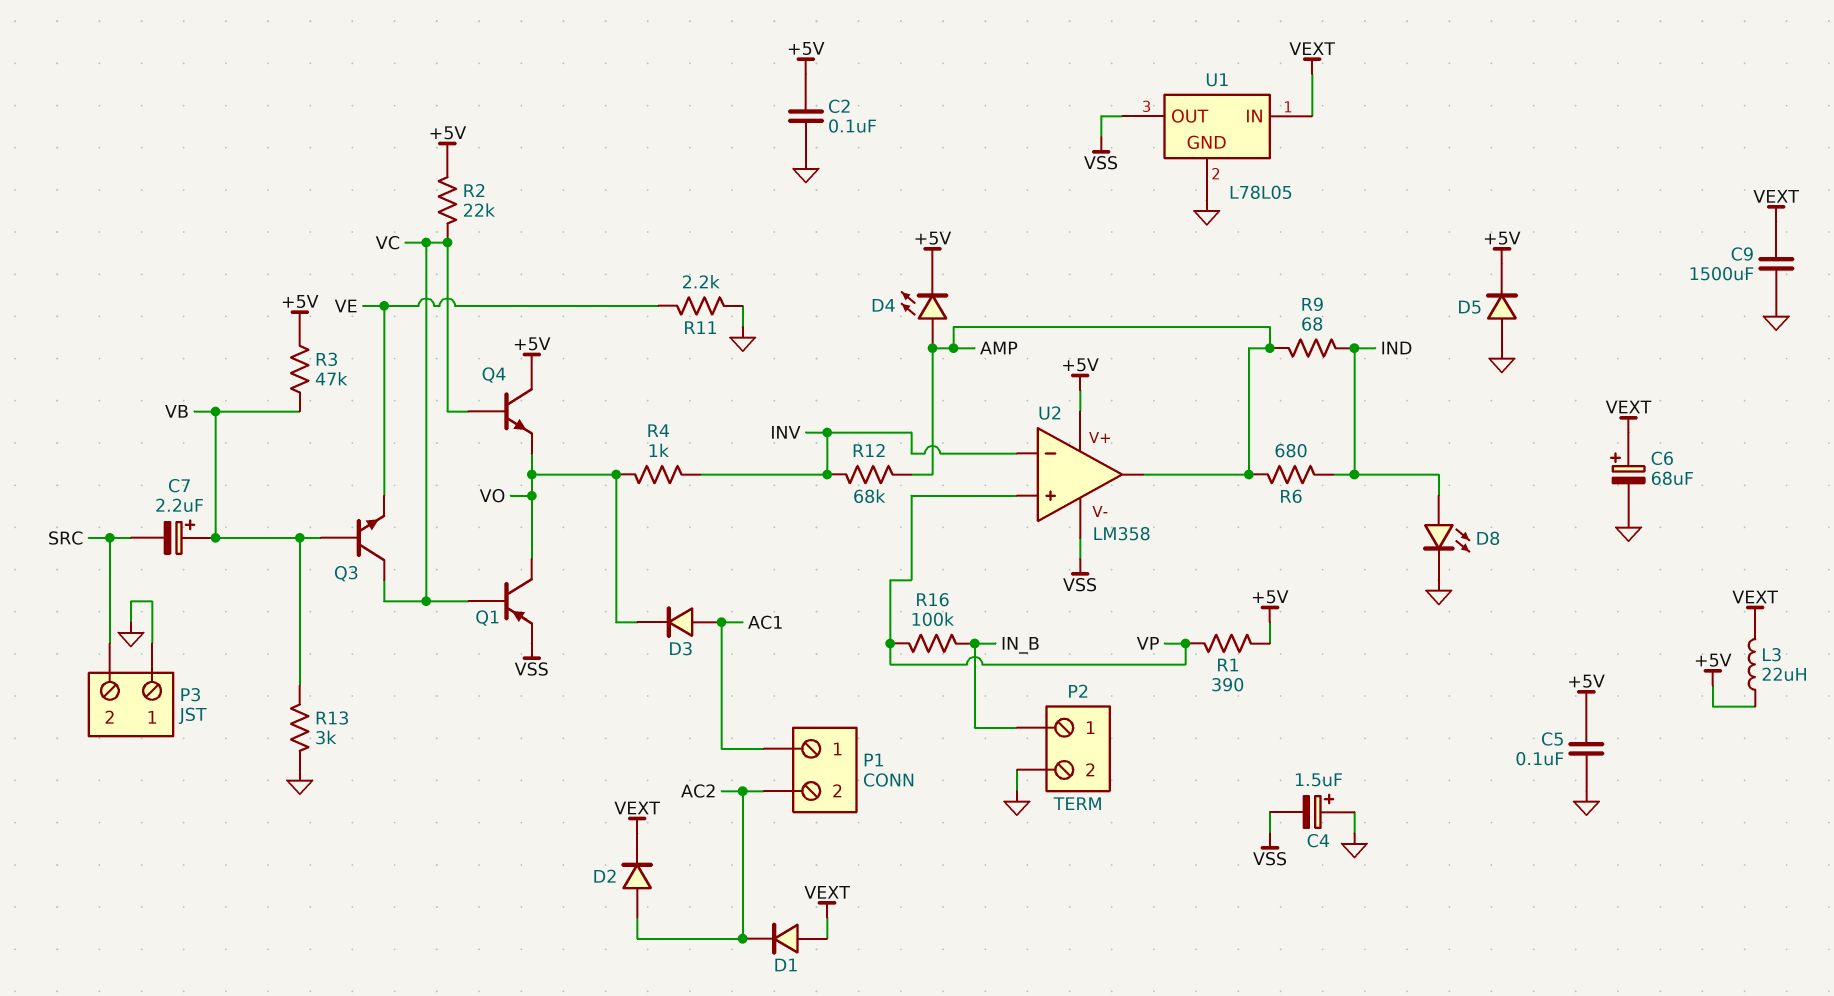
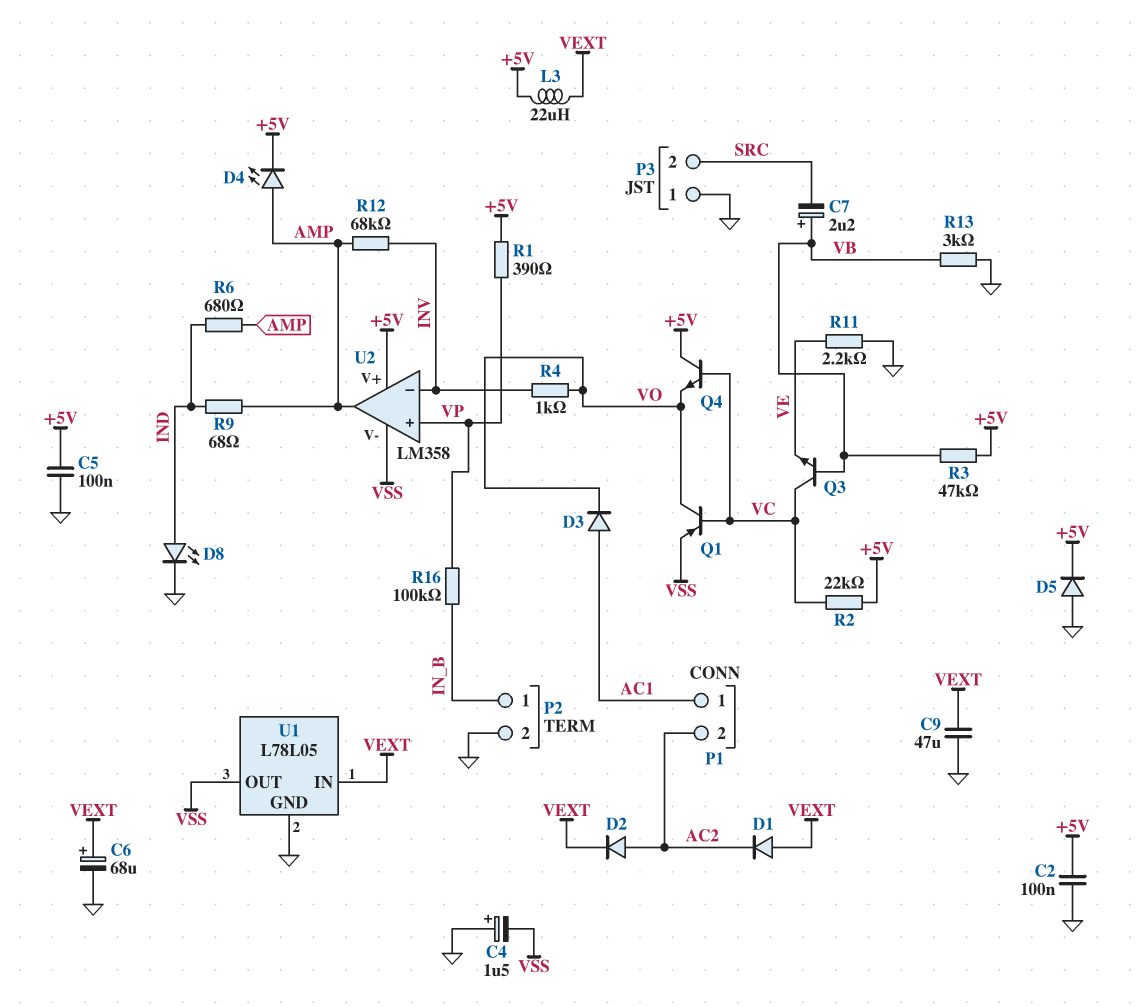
C9: 1500uF (GND, VEXT) -> 47uF (GND, VEXT)

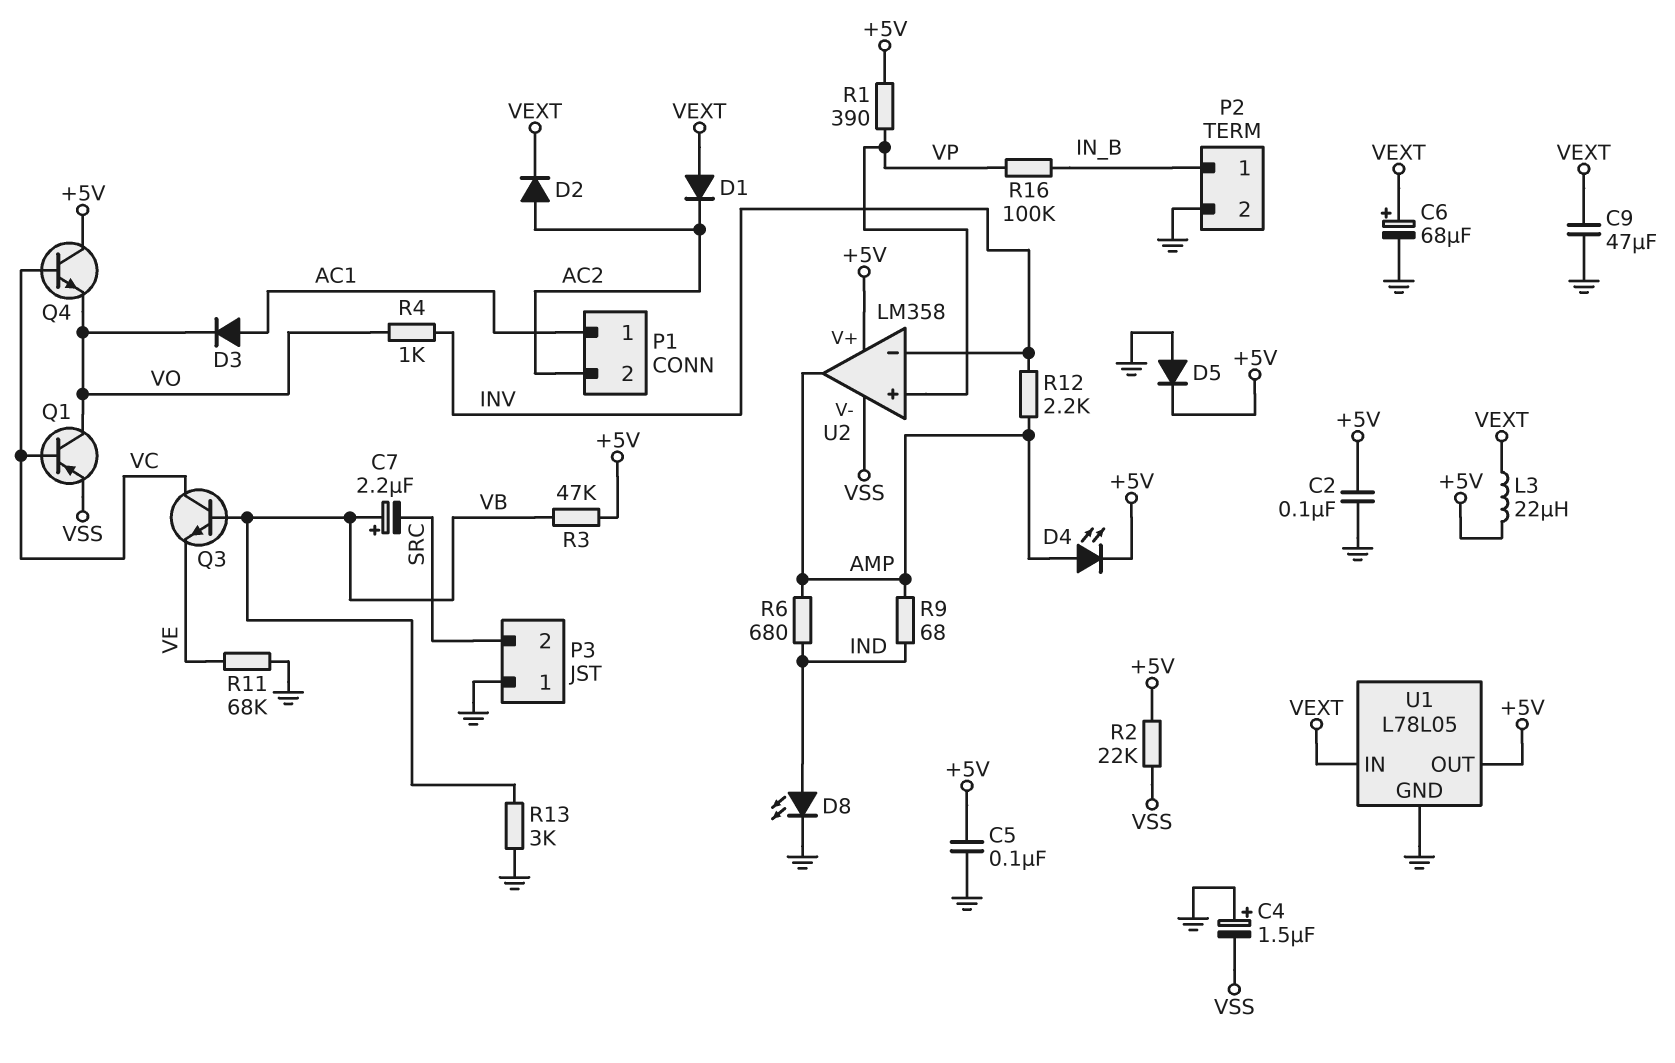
R2: 22k (+5V, VC) -> 22k (+5V, VSS)
R11: 2.2k (GND, VE) -> 68k (GND, VE)
R12: 68k (AMP, INV) -> 2.2k (AMP, INV)
U1 pin OUT: VSS -> +5V

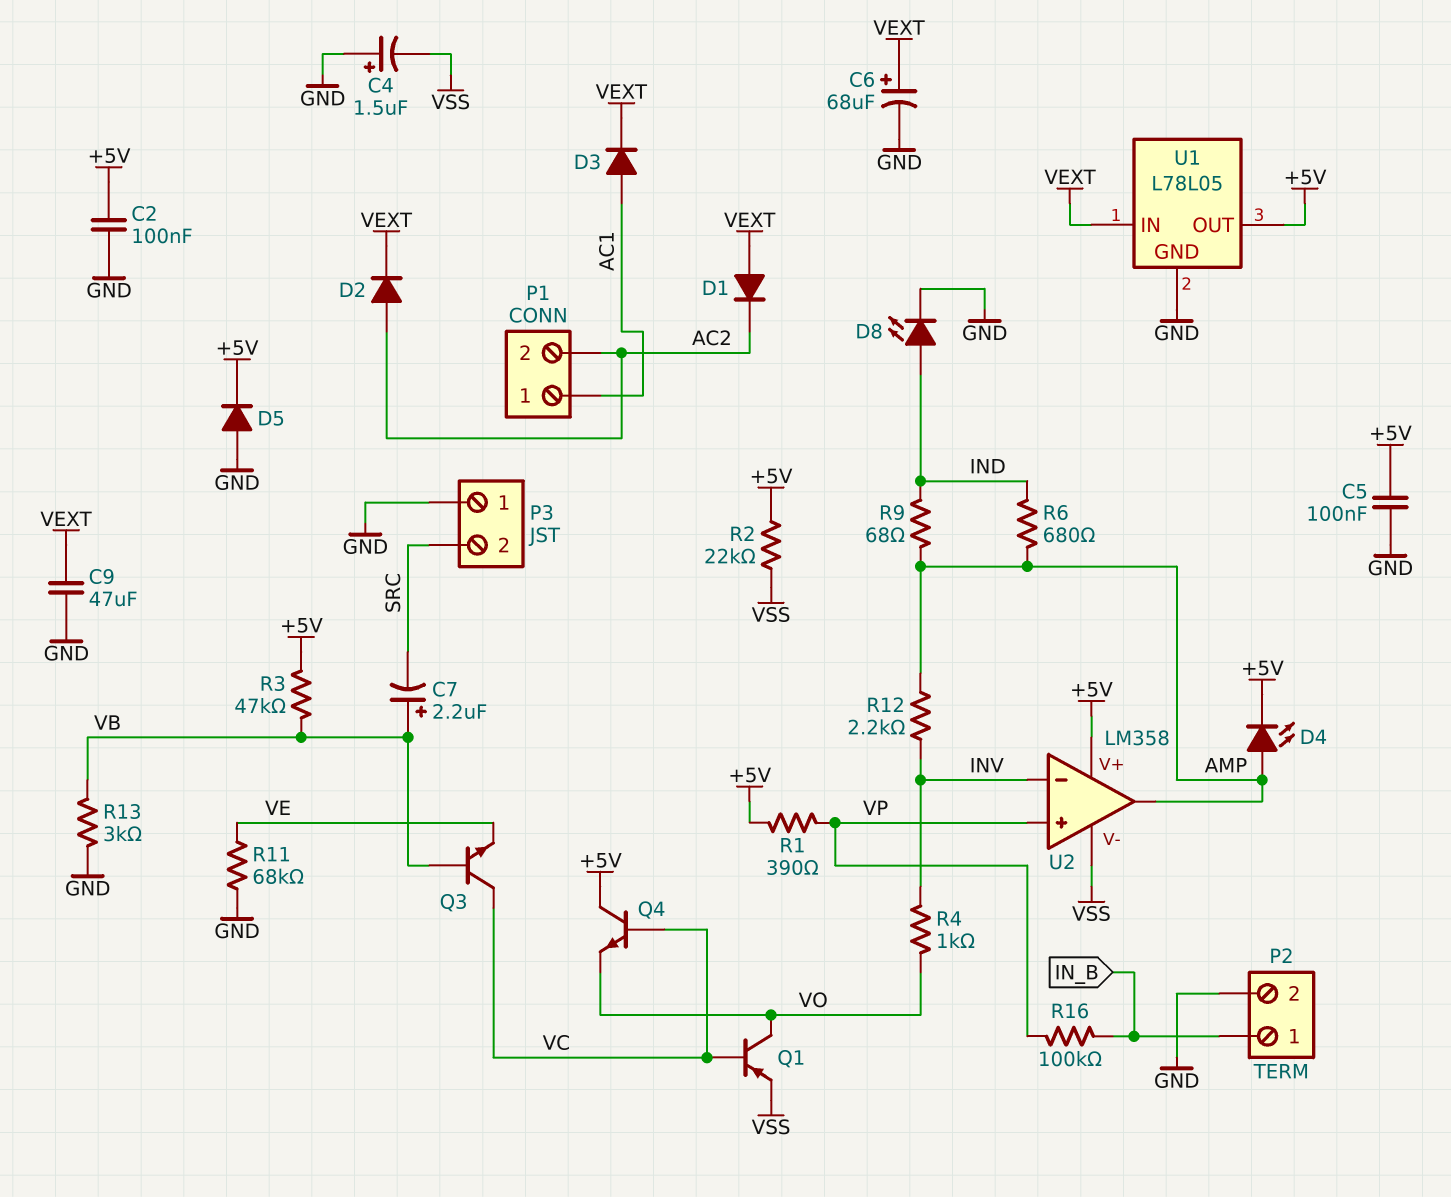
D3: diode (A AC1, K VO) -> diode (A AC1, K VEXT)
L3: 22uH (+5V, VEXT) -> none

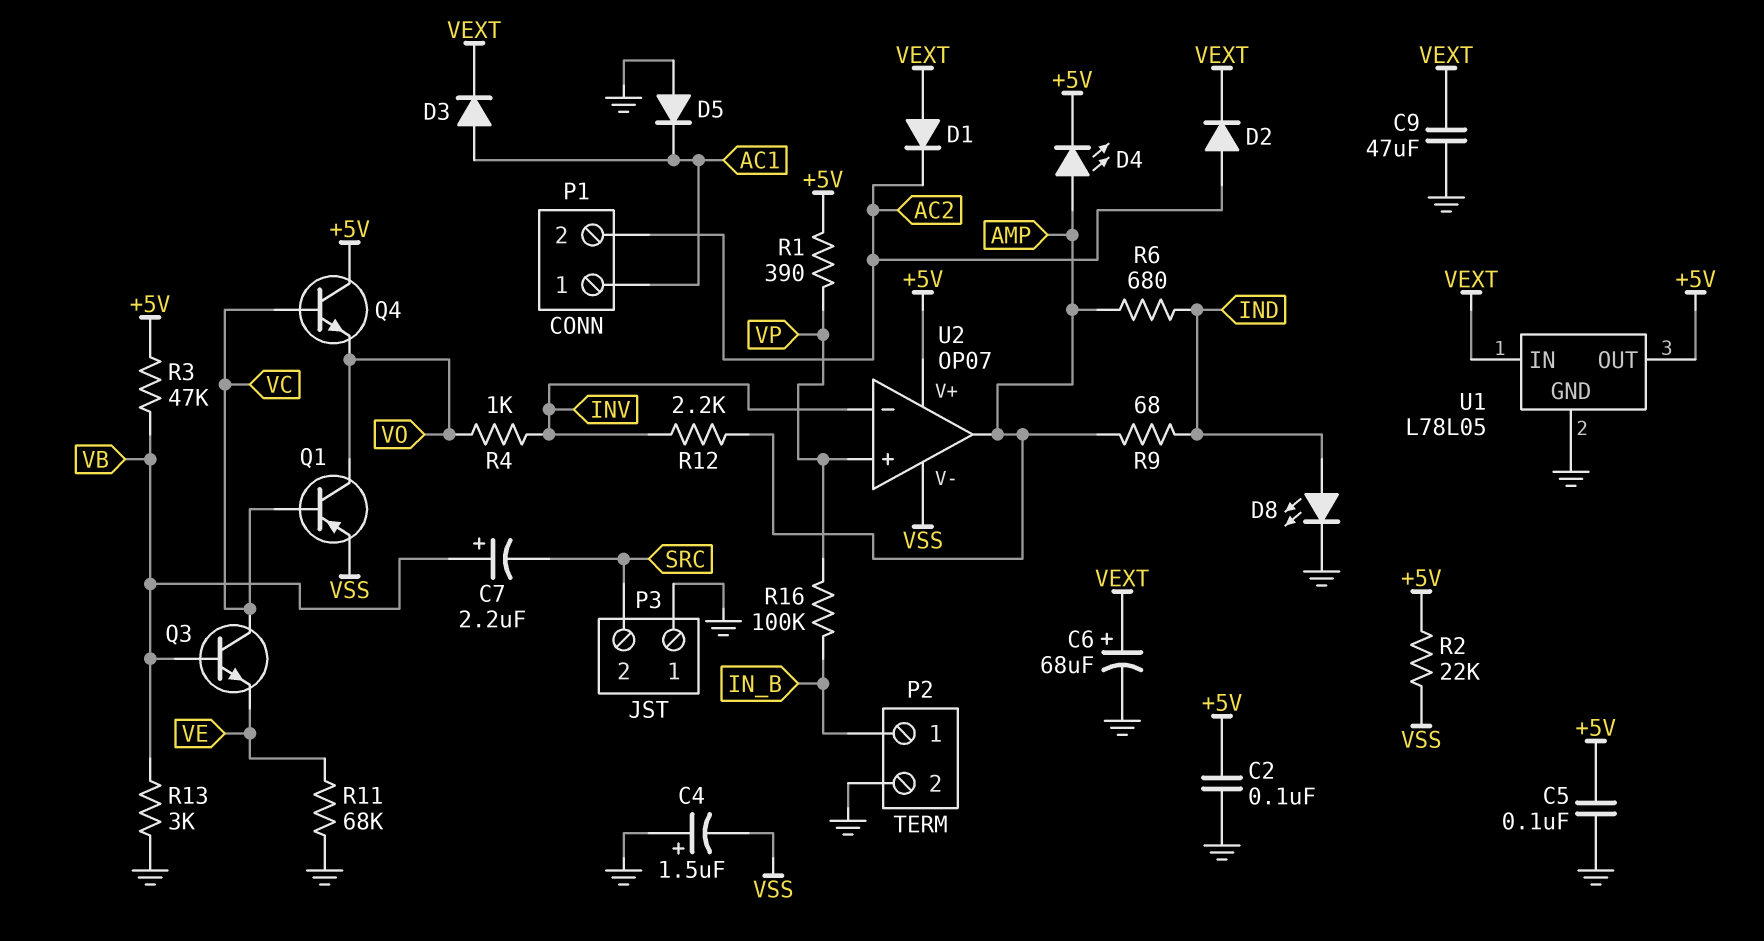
D5: diode (A GND, K +5V) -> diode (A GND, K AC1)
U2: LM358 -> OP07

